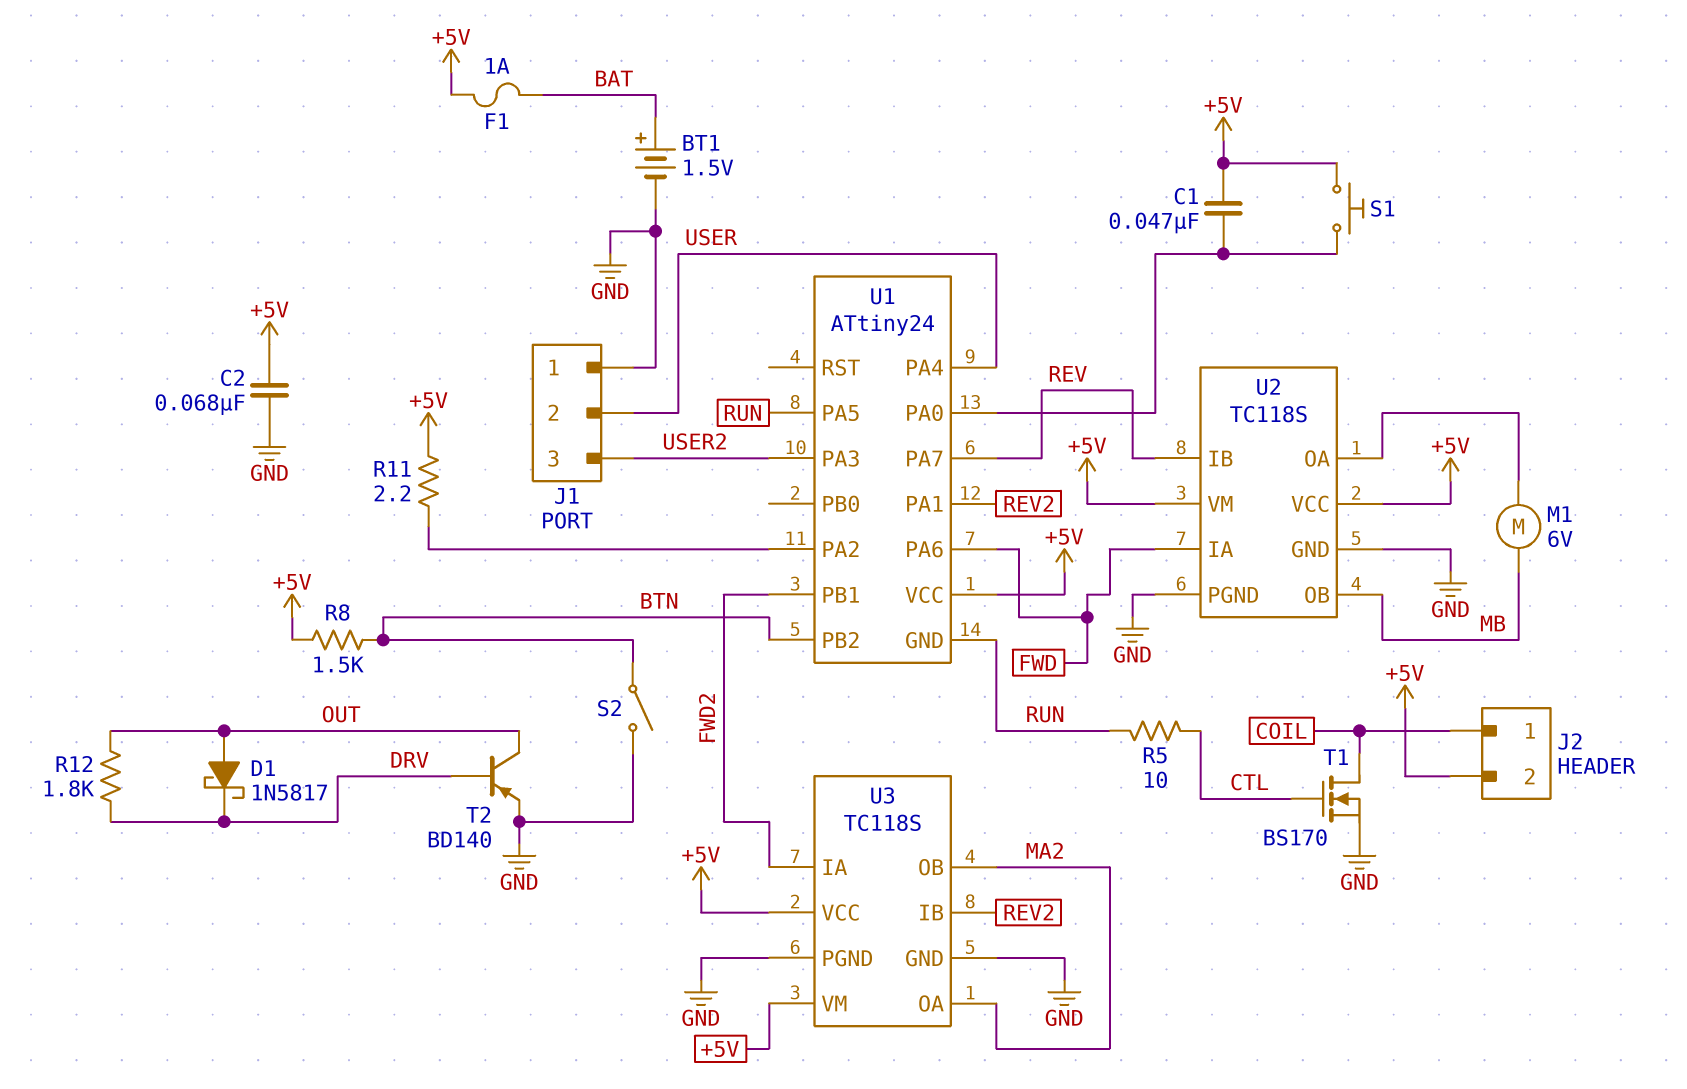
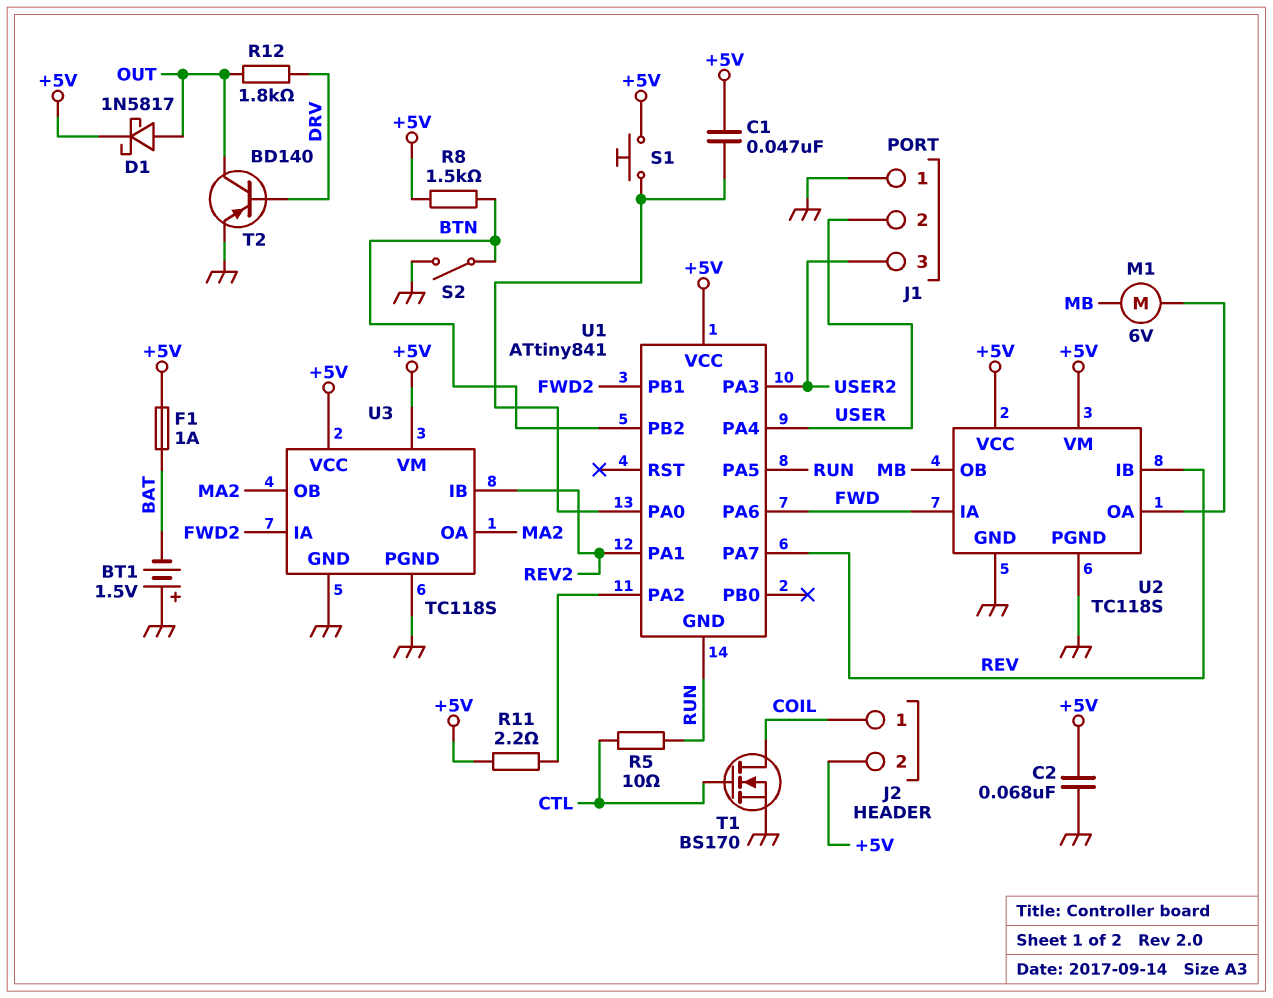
BT1: 1.5V (plus BAT, minus GND) -> 1.5V (plus GND, minus BAT)
D1: schottky 1N5817 (A OUT, K DRV) -> schottky 1N5817 (A OUT, K +5V)
U1: ATtiny24 -> ATtiny841

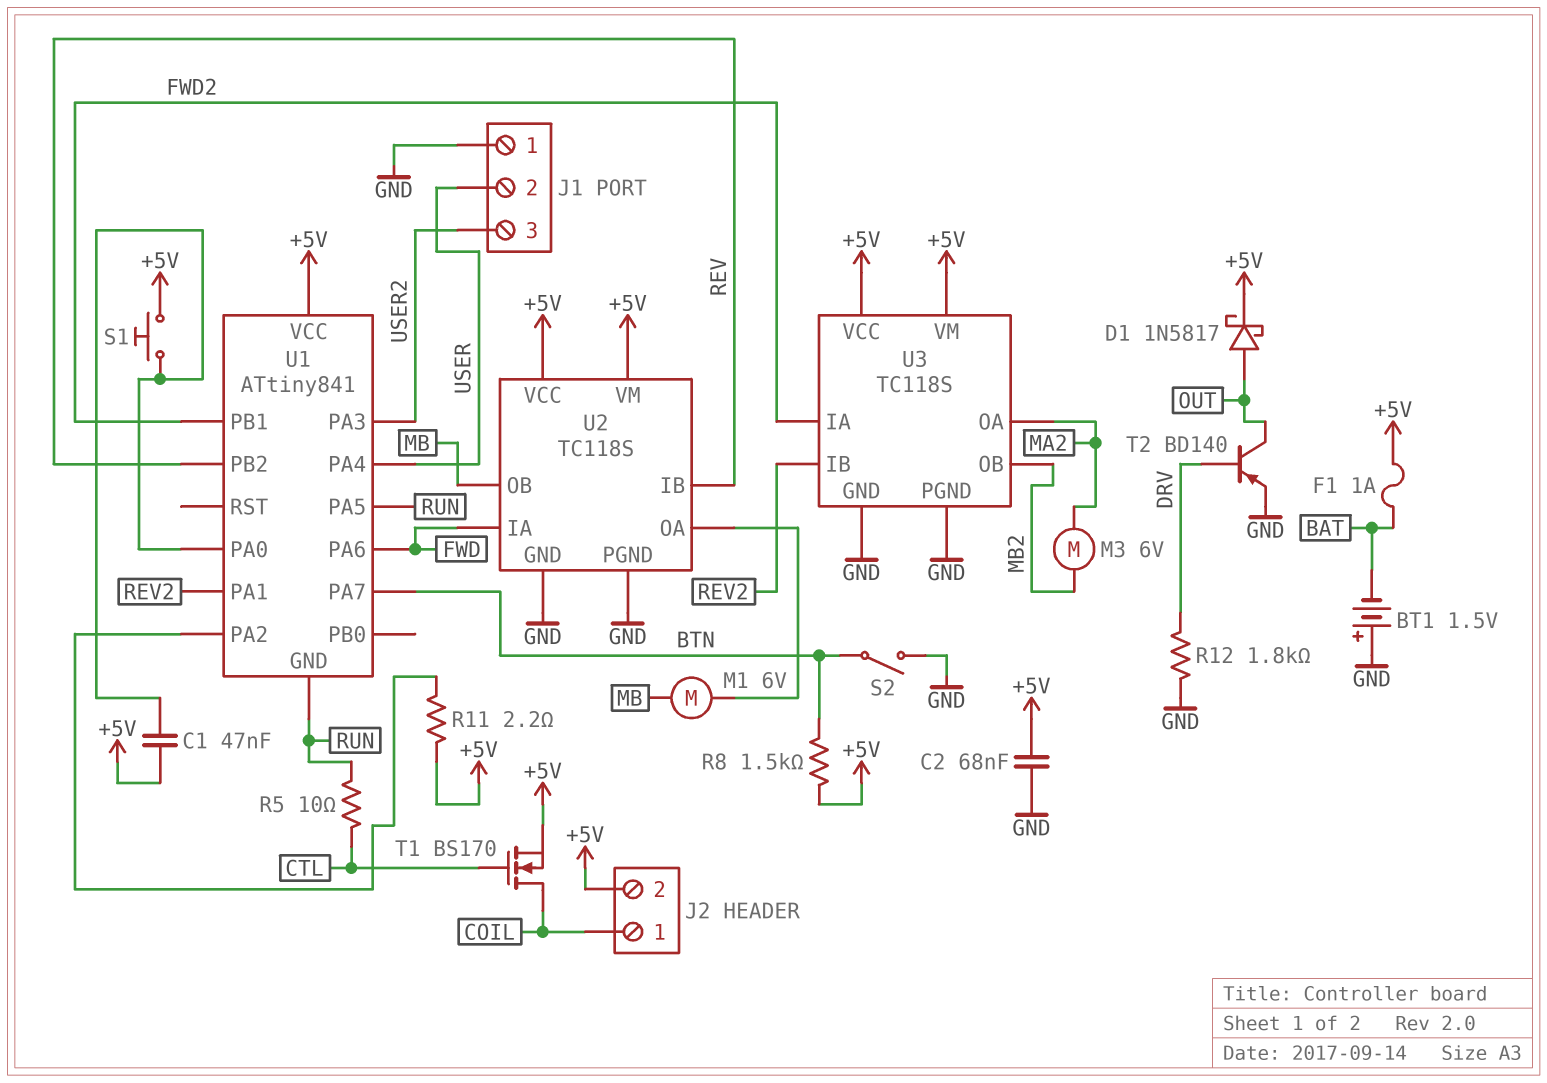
M3: none -> motor 6V (MA2, MB2)
R12: 1.8k (DRV, OUT) -> 1.8k (DRV, GND)
T1: NMOS BS170 (G CTL, D COIL, S GND) -> NMOS BS170 (G CTL, D COIL, S +5V)
U1 pin PA7: REV -> BTN
U1 pin PB2: BTN -> REV
U3 pin OB: MA2 -> MB2

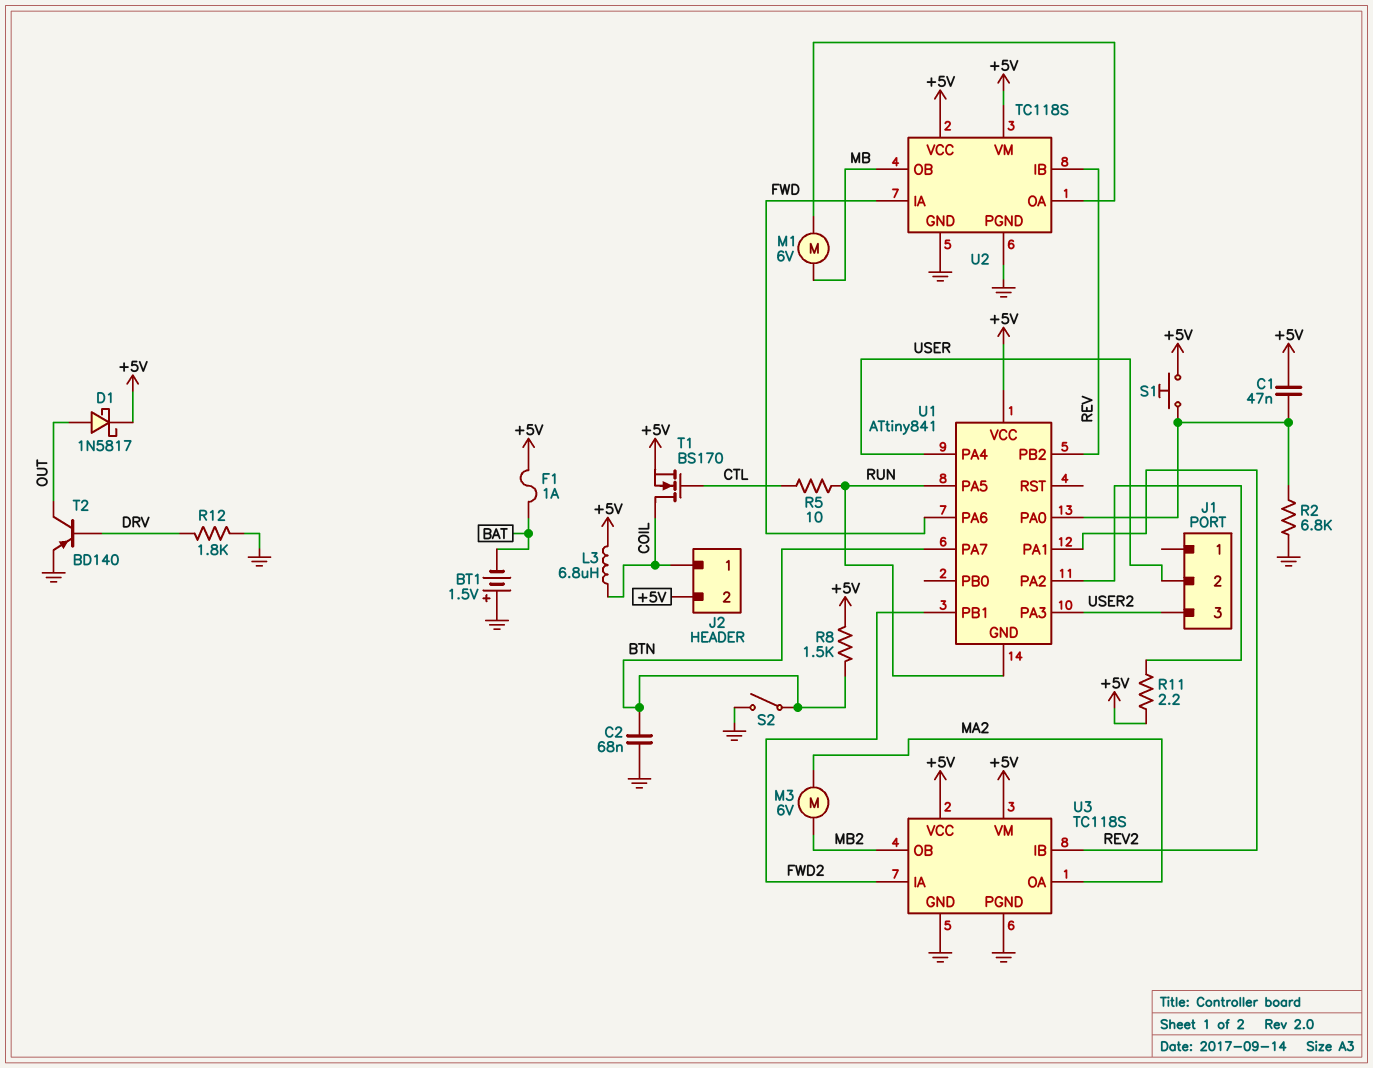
C2: 68nF (+5V, GND) -> 68nF (BTN, GND)
J1 pin 1: GND -> none
L3: none -> 6.8uH (+5V, COIL)
R2: none -> 6.8k (GND, U1/PA0)

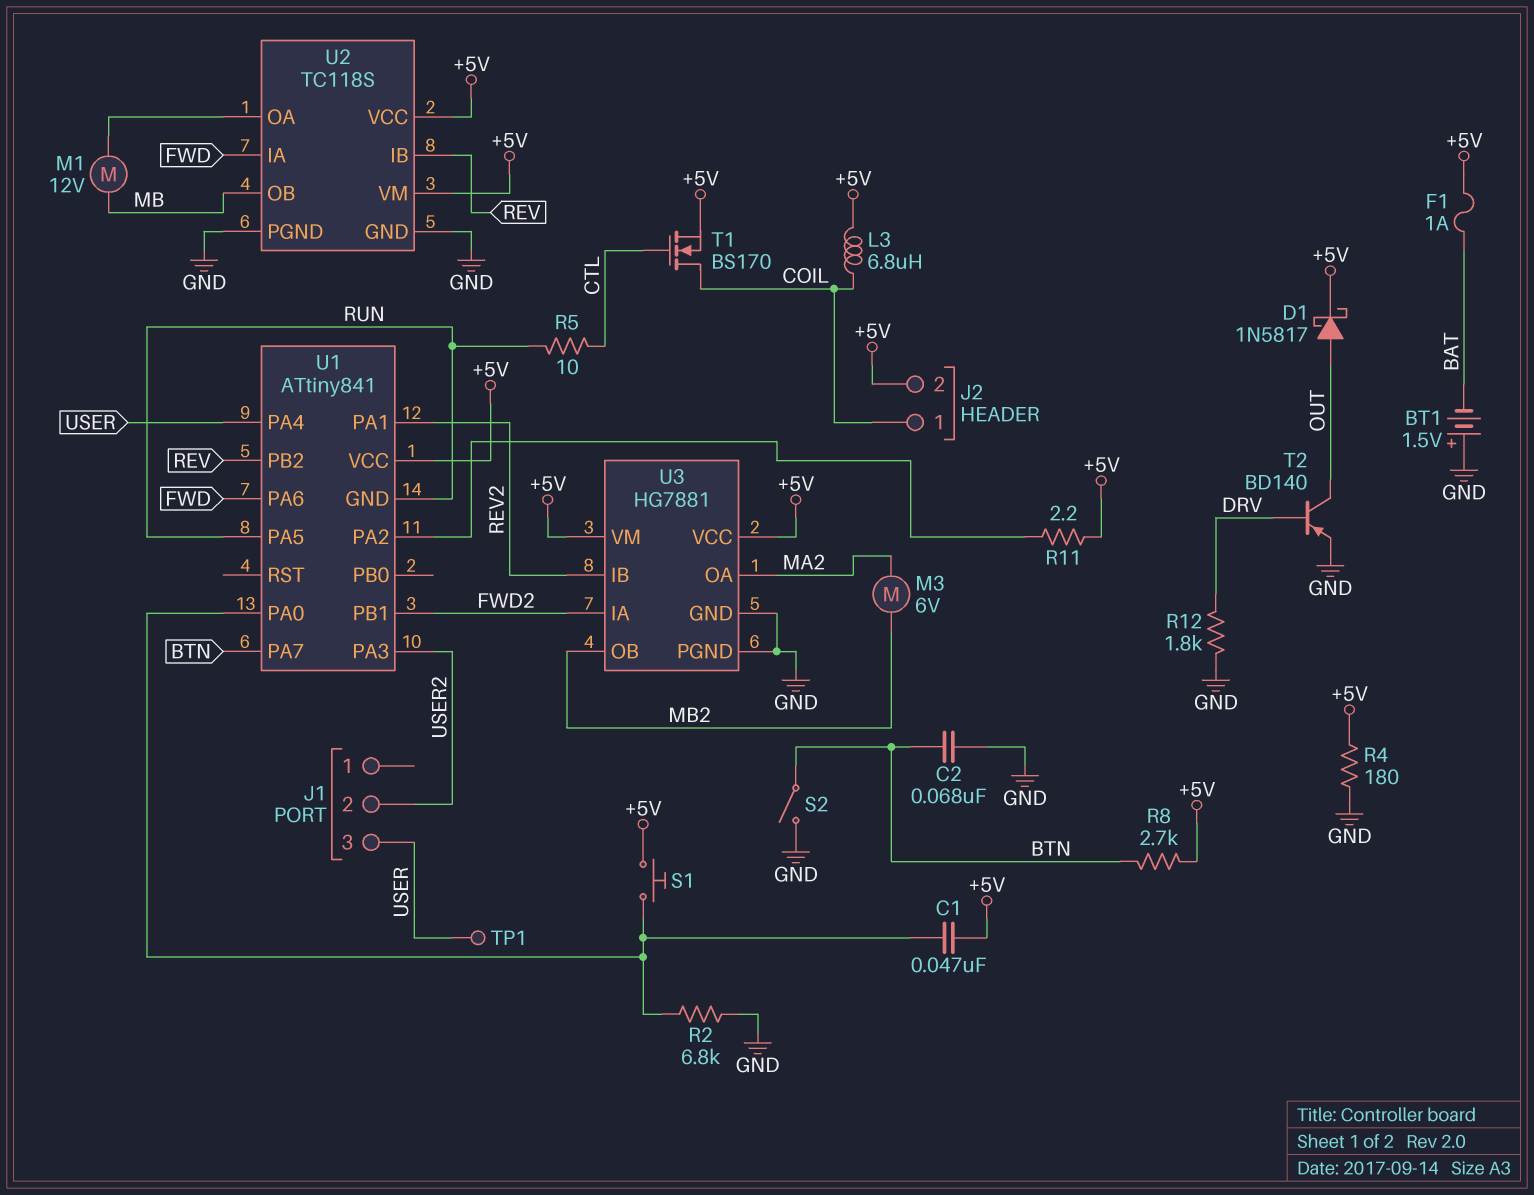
J1 pin 2: USER -> USER2
J1 pin 3: USER2 -> USER
M1: motor 6V (MB, U2/OA) -> motor 12V (MB, U2/OA)
R4: none -> 180 (+5V, GND)
R8: 1.5k (+5V, BTN) -> 2.7k (+5V, BTN)
TP1: none -> test point (USER)
U3: TC118S -> HG7881

